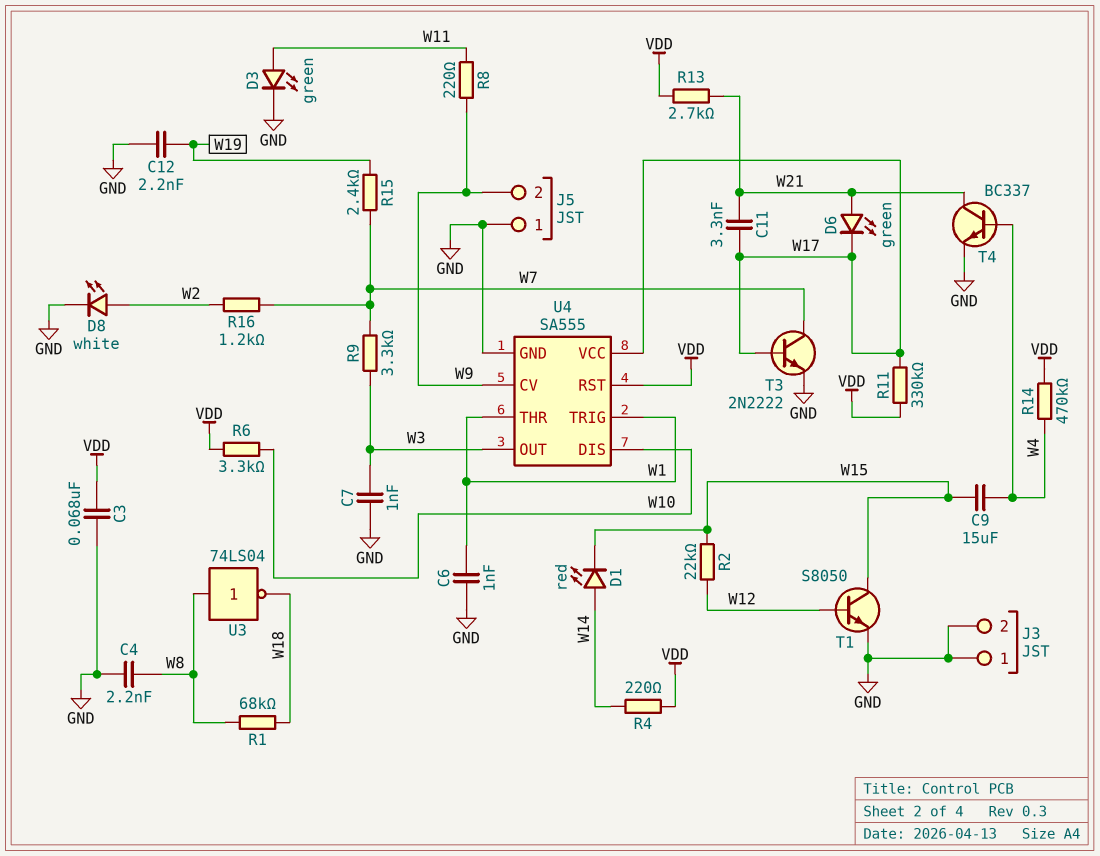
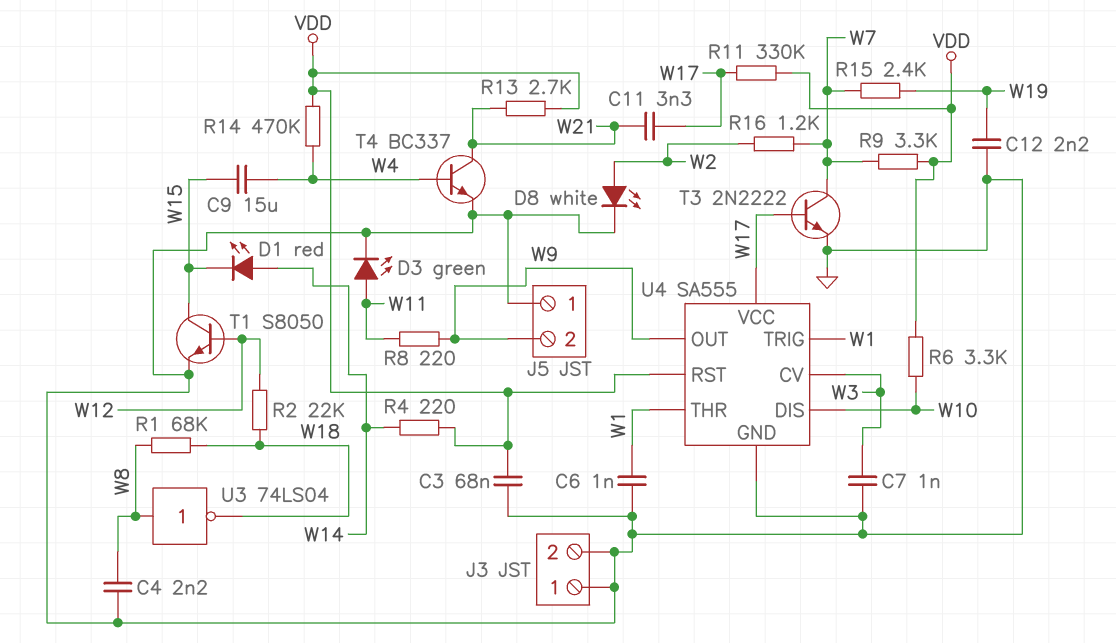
D6: LED green (A W21, K W17) -> none
R2: 22k (W12, W15) -> 22k (W12, W18)
R9: 3.3k (W3, W7) -> 3.3k (VDD, W7)
U4 pin CV: W9 -> W3
U4 pin OUT: W3 -> W9

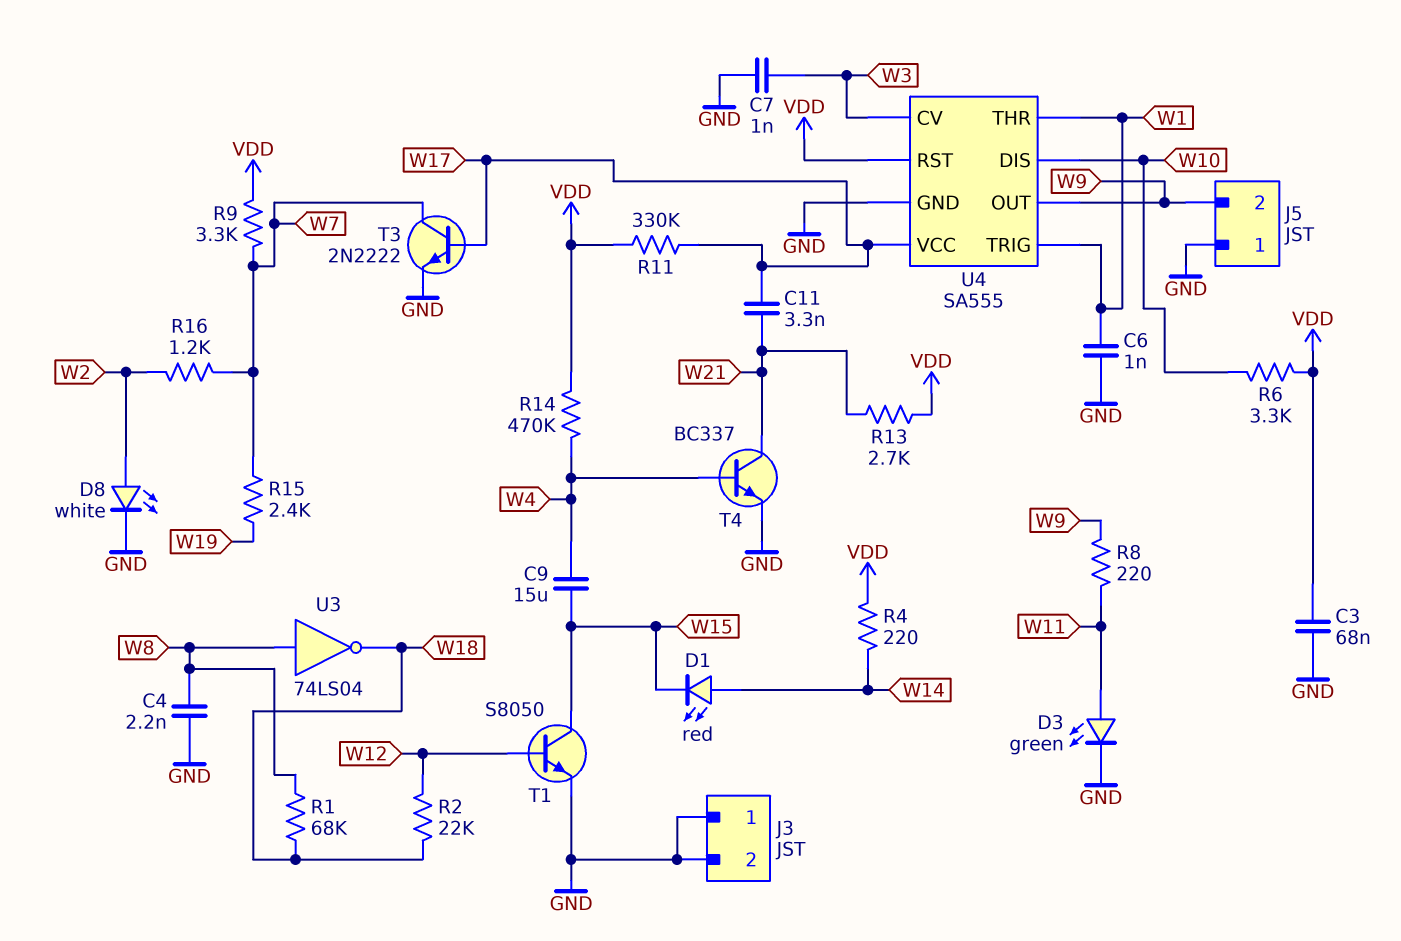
C12: 2.2nF (GND, W19) -> none

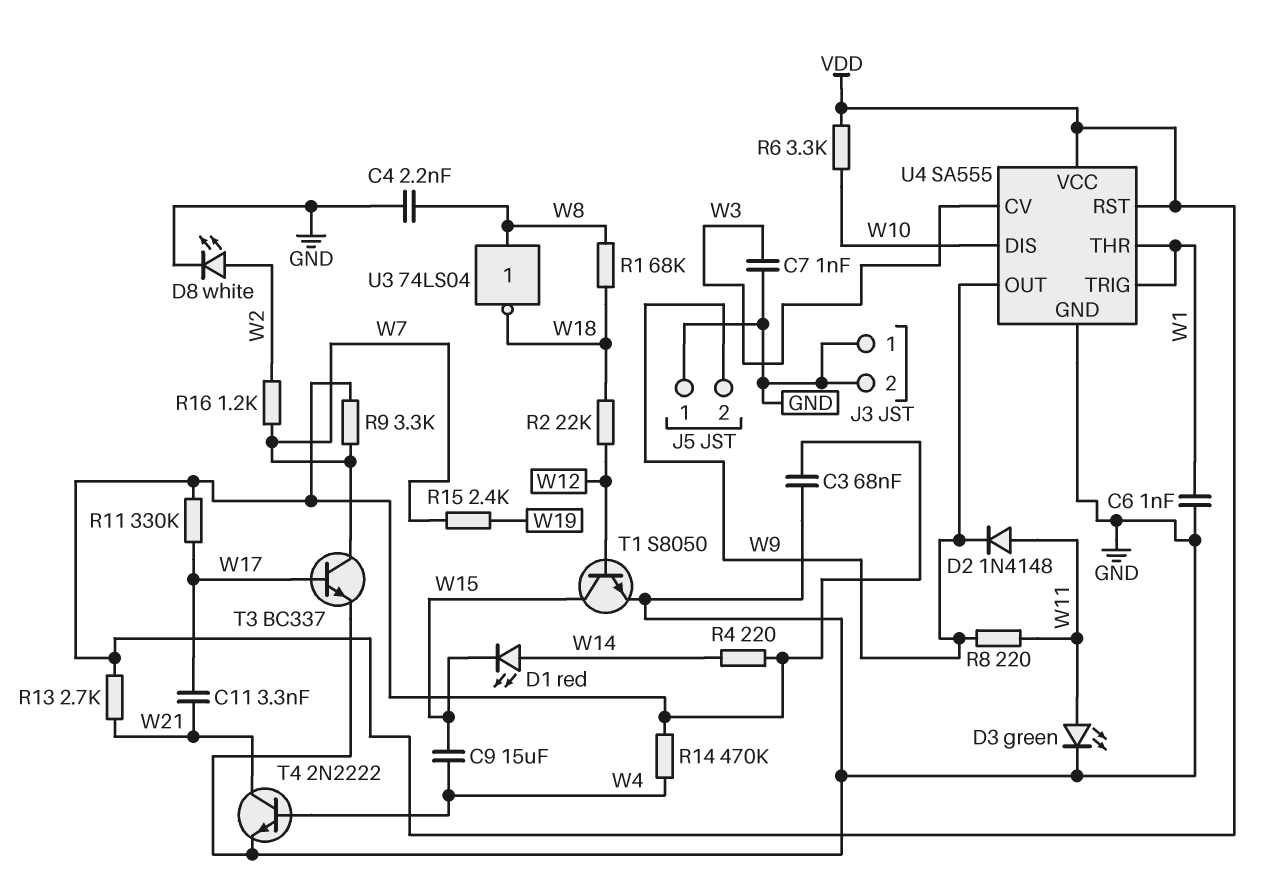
D2: none -> diode 1N4148 (A W11, K W9)
T3: NPN 2N2222 (B W17, C W7, E GND) -> NPN BC337 (B W17, C W7, E GND)
T4: NPN BC337 (B W4, C W21, E GND) -> NPN 2N2222 (B W4, C W21, E GND)
U4 pin VCC: W17 -> VDD

